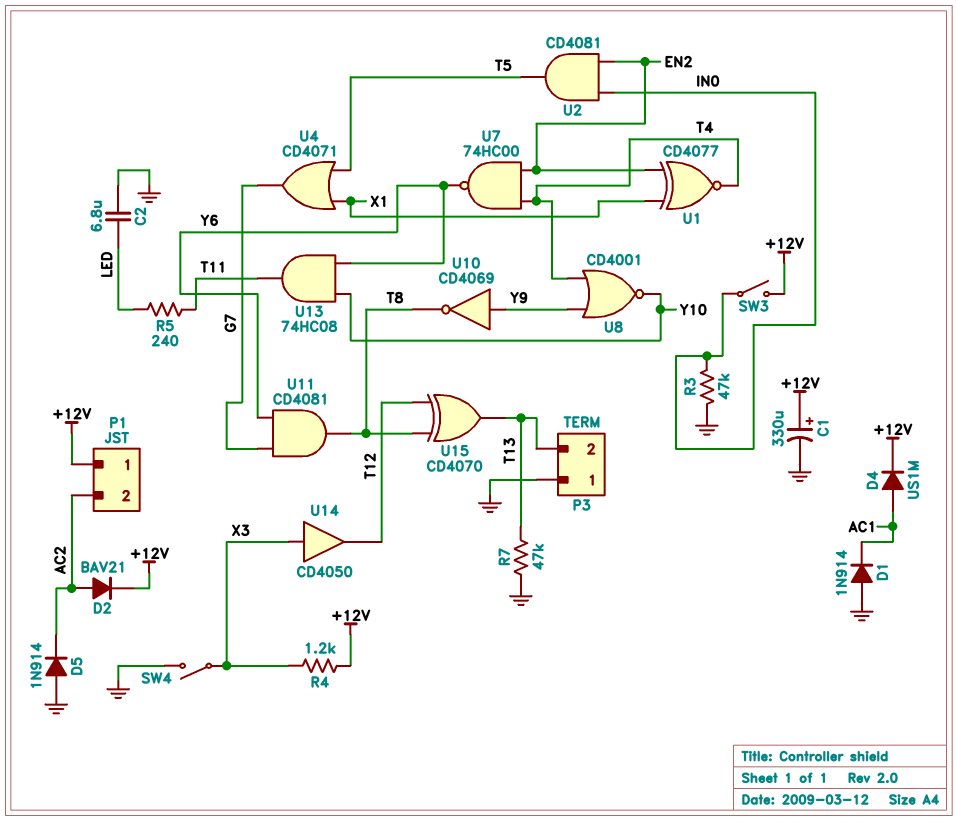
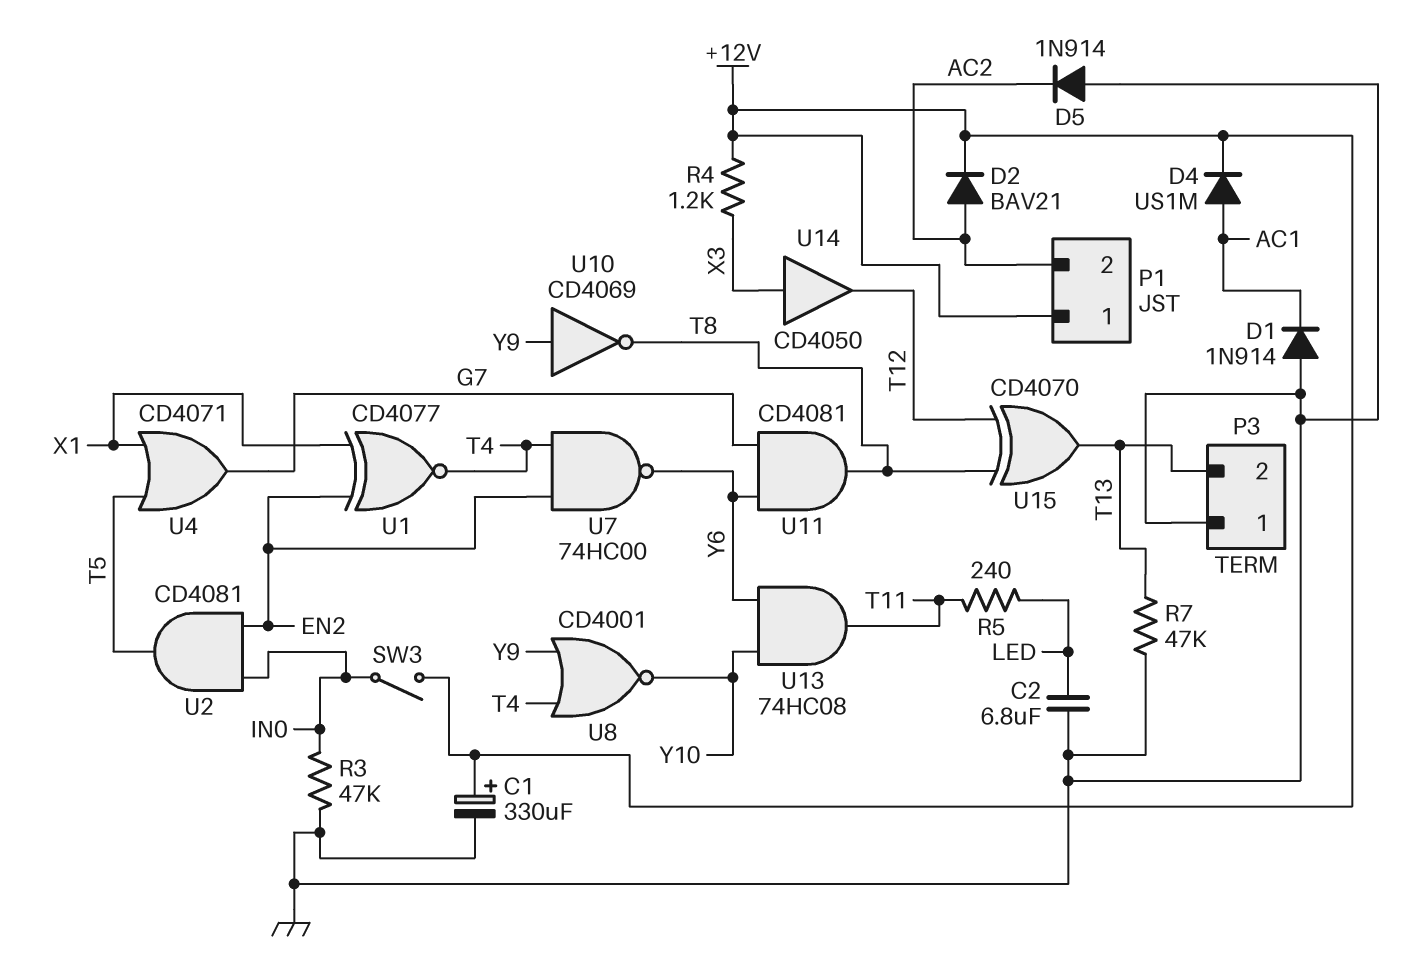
SW4: switch (GND, X3) -> none

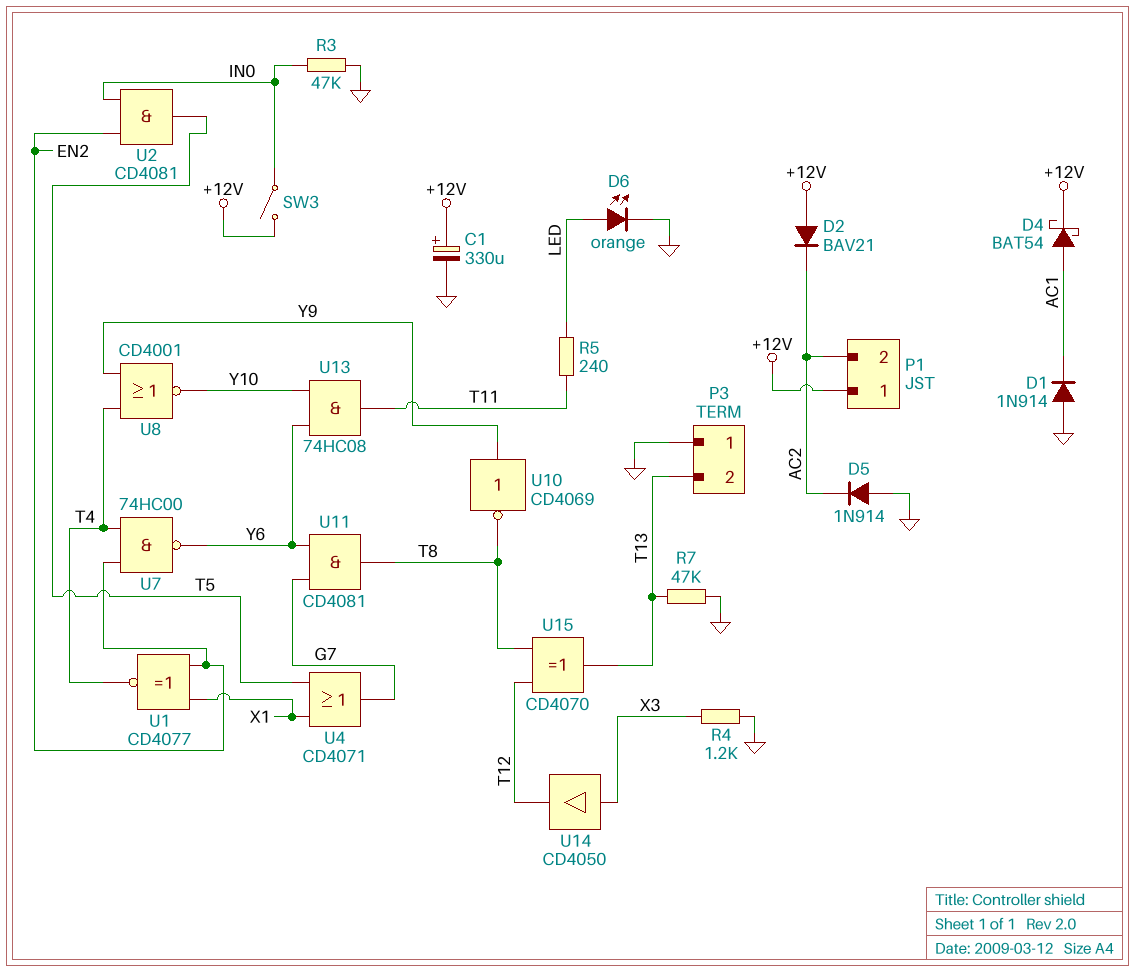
C2: 6.8uF (GND, LED) -> none
D2: diode BAV21 (A AC2, K +12V) -> diode BAV21 (A +12V, K AC2)
D4: diode US1M (A AC1, K +12V) -> schottky BAT54 (A AC1, K +12V)
D6: none -> LED orange (A LED, K GND)
R4: 1.2k (+12V, X3) -> 1.2k (GND, X3)

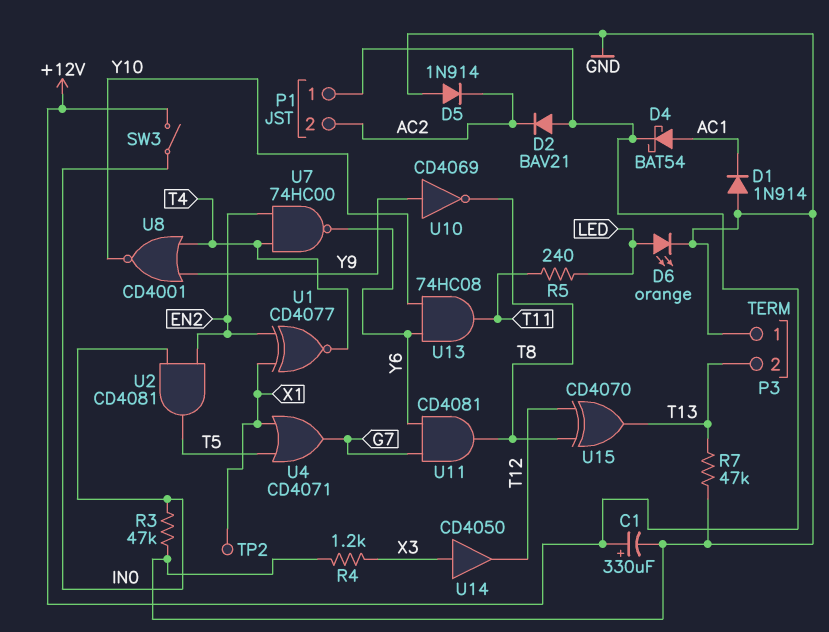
TP2: none -> test point (X1)

